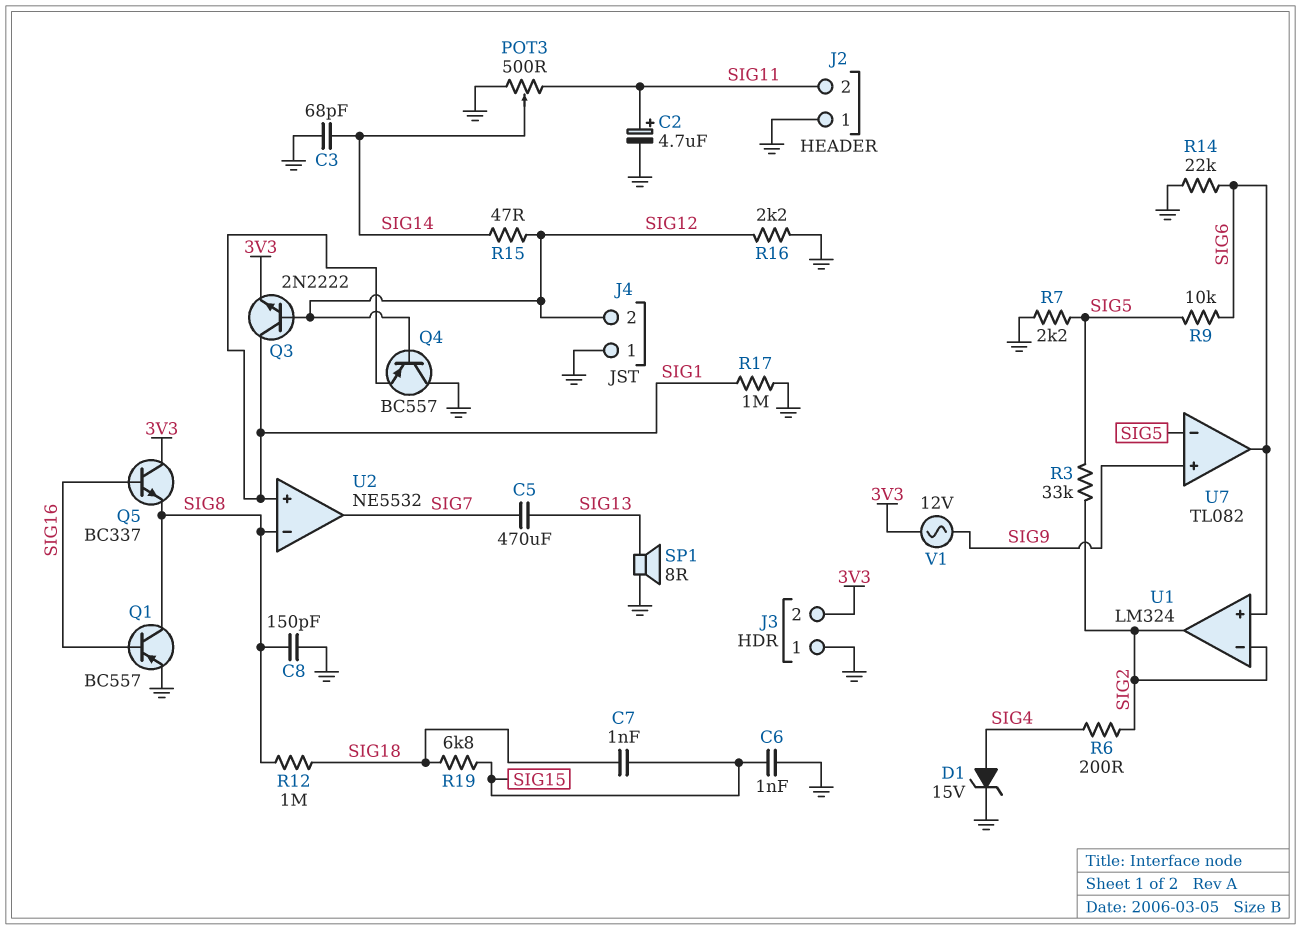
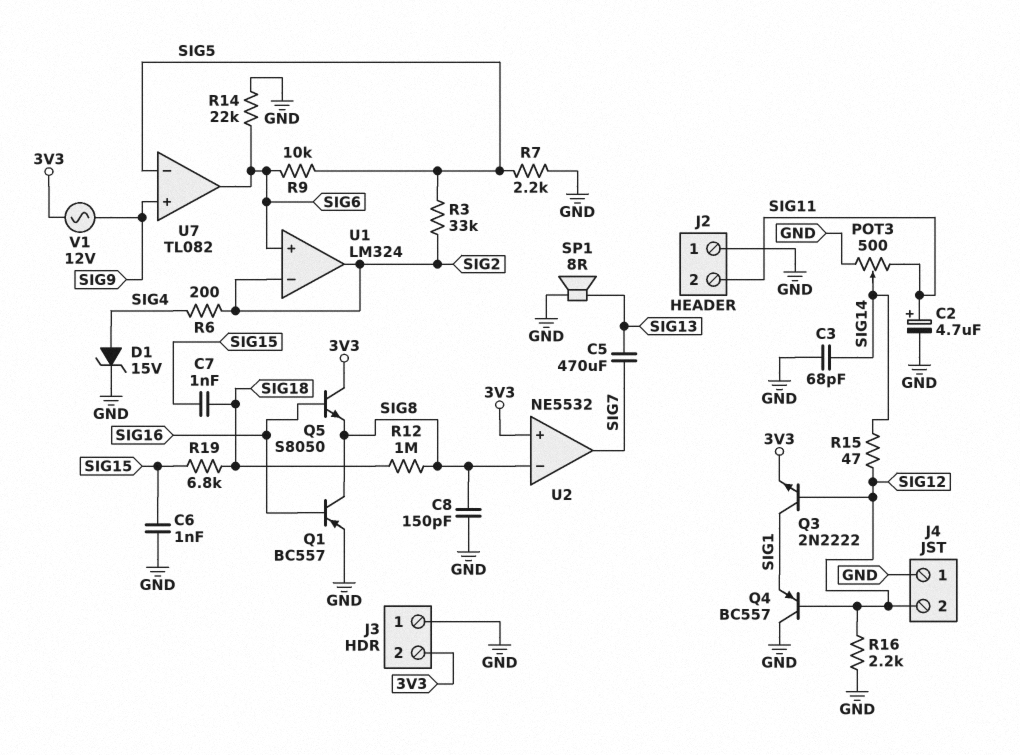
Q5: NPN BC337 (B SIG16, C 3V3, E SIG8) -> NPN S8050 (B SIG16, C 3V3, E SIG8)
R17: 1M (GND, SIG1) -> none
U2 pin in+: SIG1 -> 3V3

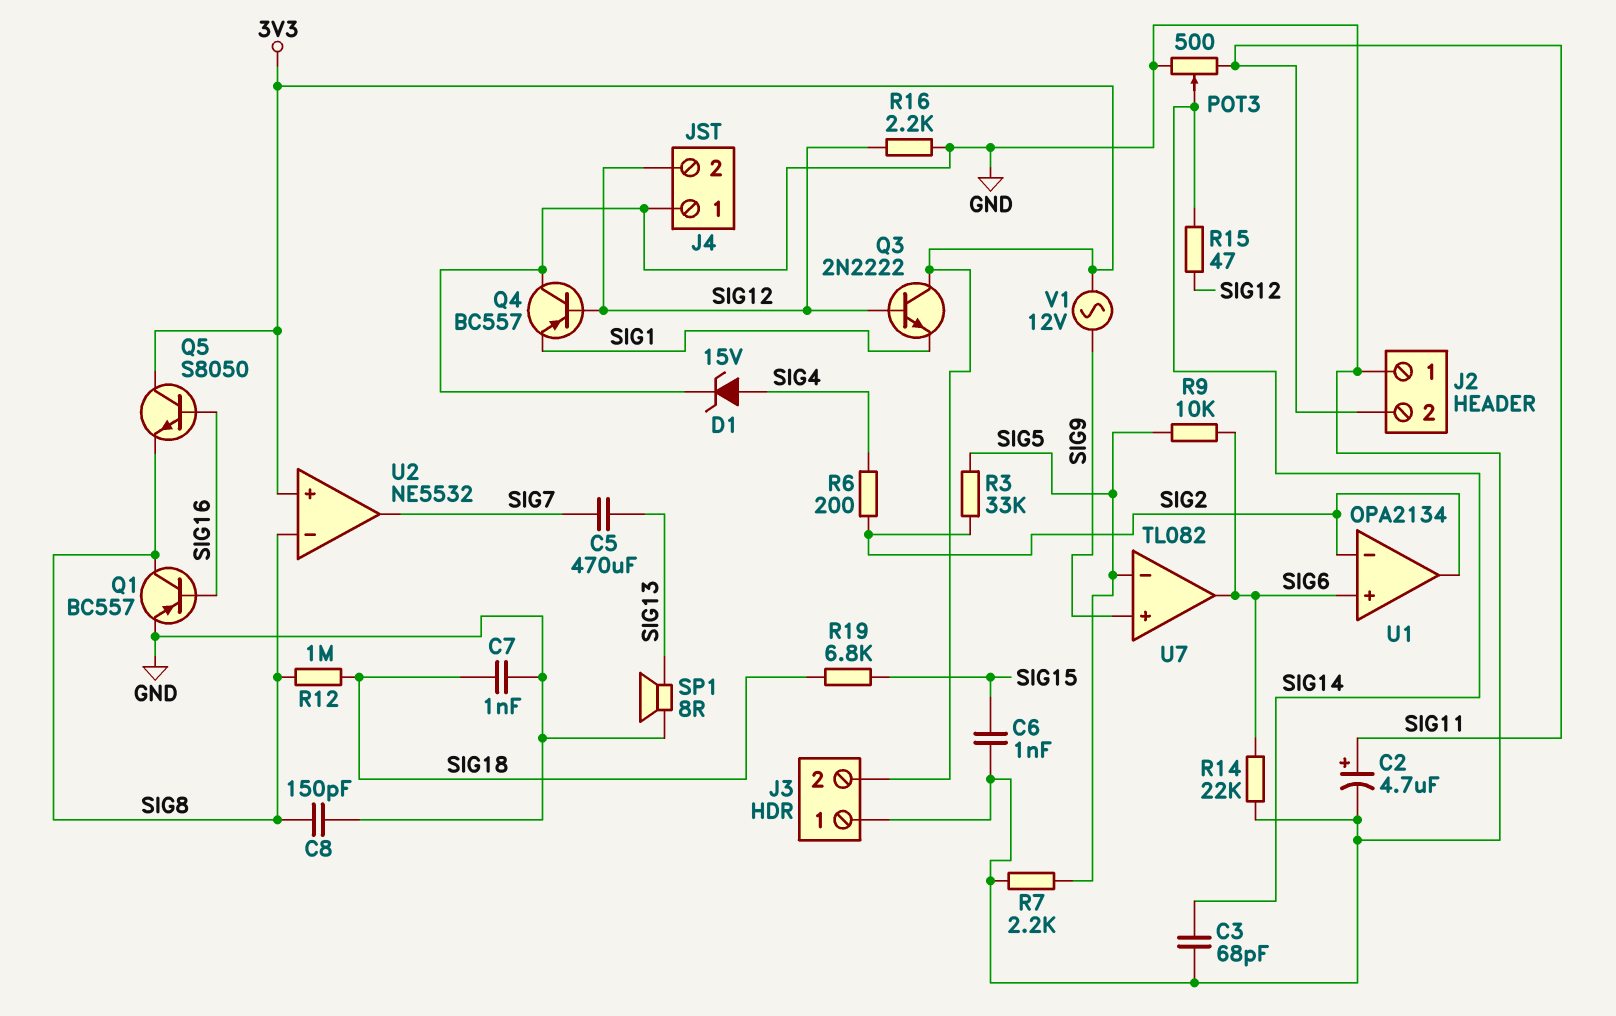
C7: 1nF (SIG15, SIG18) -> 1nF (GND, SIG18)
Q3: NPN 2N2222 (B SIG12, C SIG1, E 3V3) -> NPN 2N2222 (B SIG12, C 3V3, E SIG1)
U1: LM324 -> OPA2134

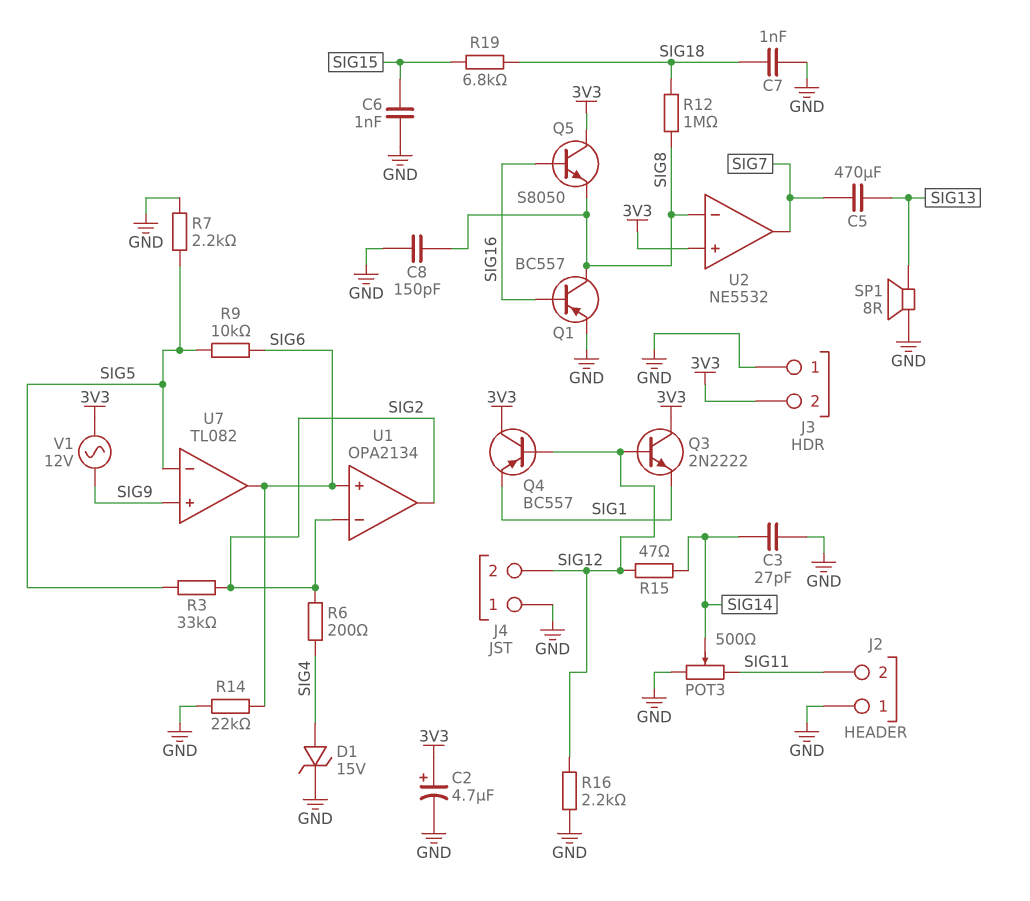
C2: 4.7uF (plus SIG11, minus GND) -> 4.7uF (plus 3V3, minus GND)
C3: 68pF (GND, SIG14) -> 27pF (GND, SIG14)
Q4: PNP BC557 (B SIG12, C GND, E SIG1) -> PNP BC557 (B SIG12, C 3V3, E SIG1)

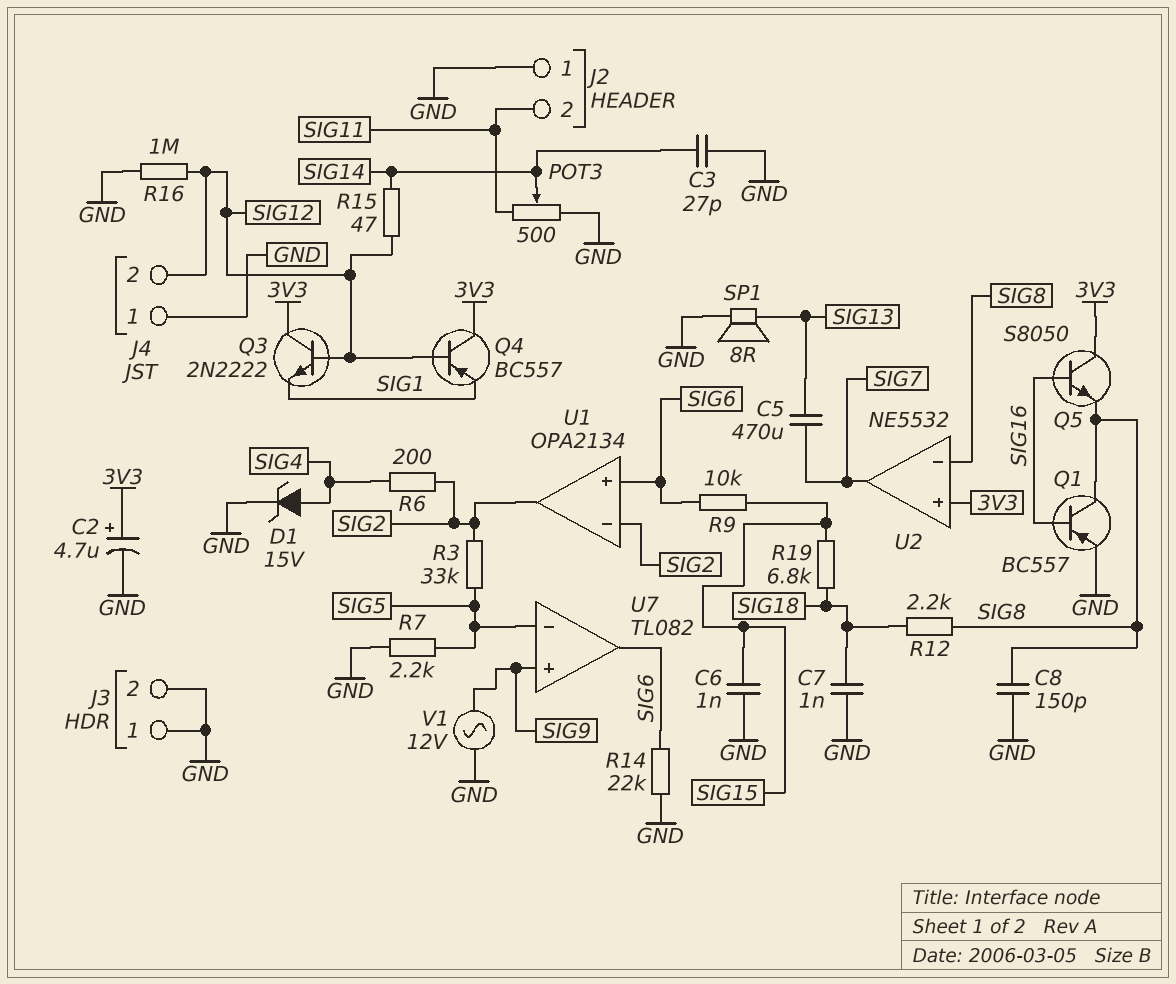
J3 pin 2: 3V3 -> GND
R9: 10k (SIG5, SIG6) -> 10k (SIG6, SIG15)
R12: 1M (SIG8, SIG18) -> 2.2k (SIG8, SIG18)
R16: 2.2k (GND, SIG12) -> 1M (GND, SIG12)
V1: AC 12V (3V3, SIG9) -> AC 12V (GND, SIG9)

